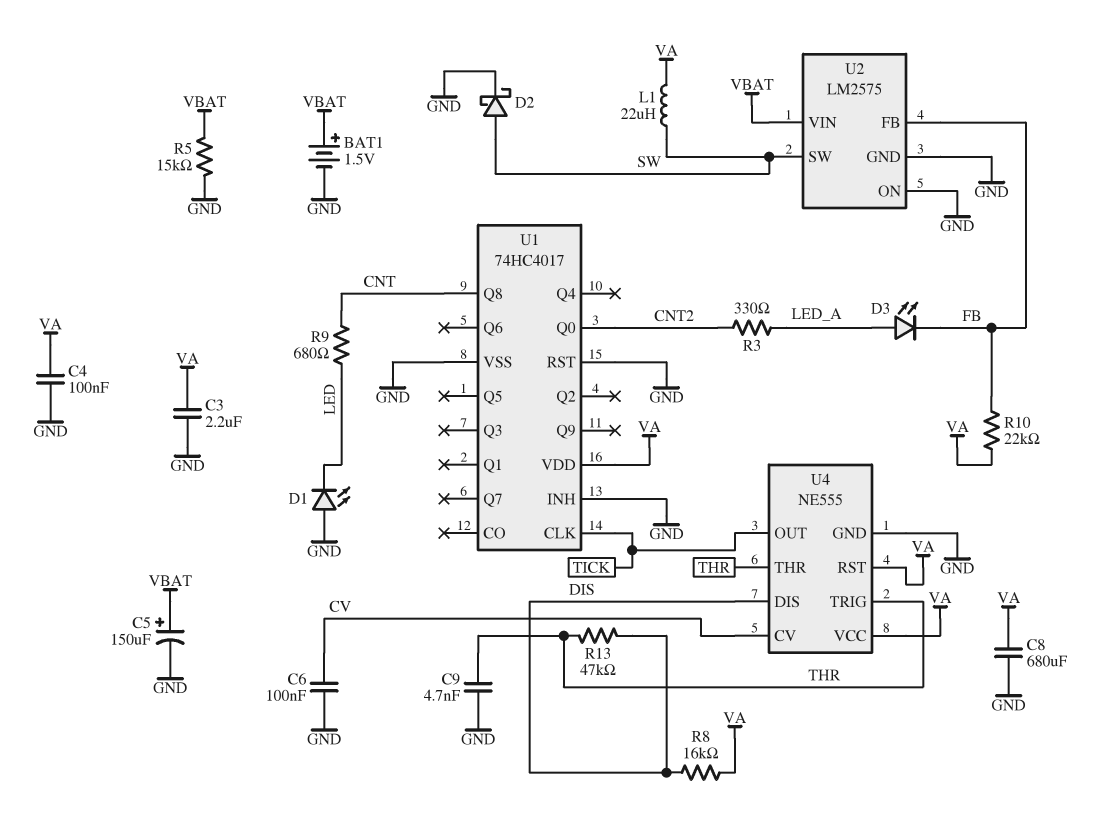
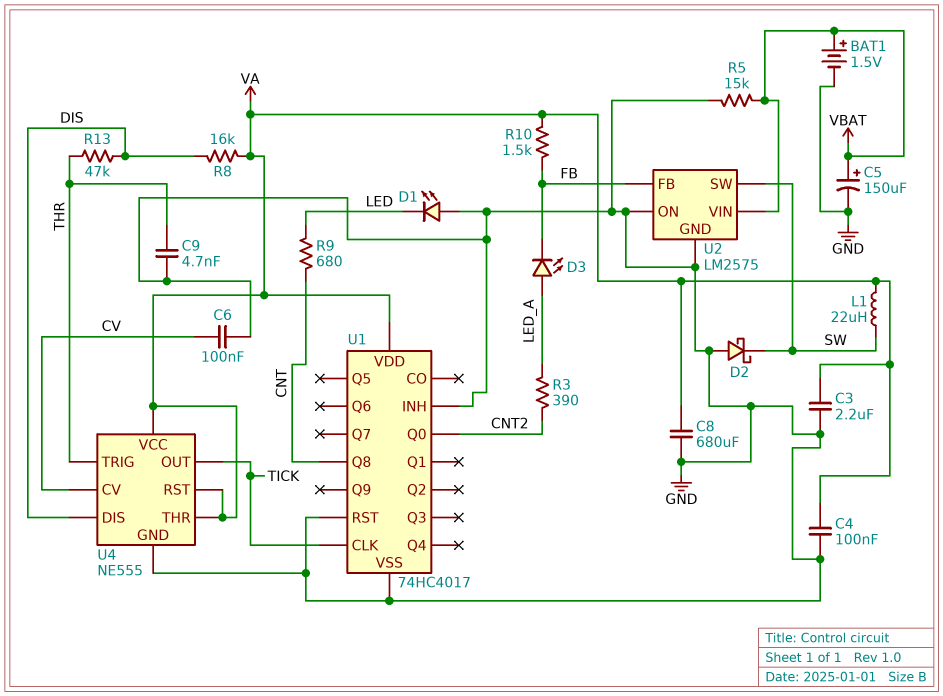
D2: schottky (A SW, K GND) -> schottky (A GND, K SW)
R3: 330 (CNT2, LED_A) -> 390 (CNT2, LED_A)
R10: 22k (FB, VA) -> 1.5k (FB, VA)
U4 pin THR: THR -> VA

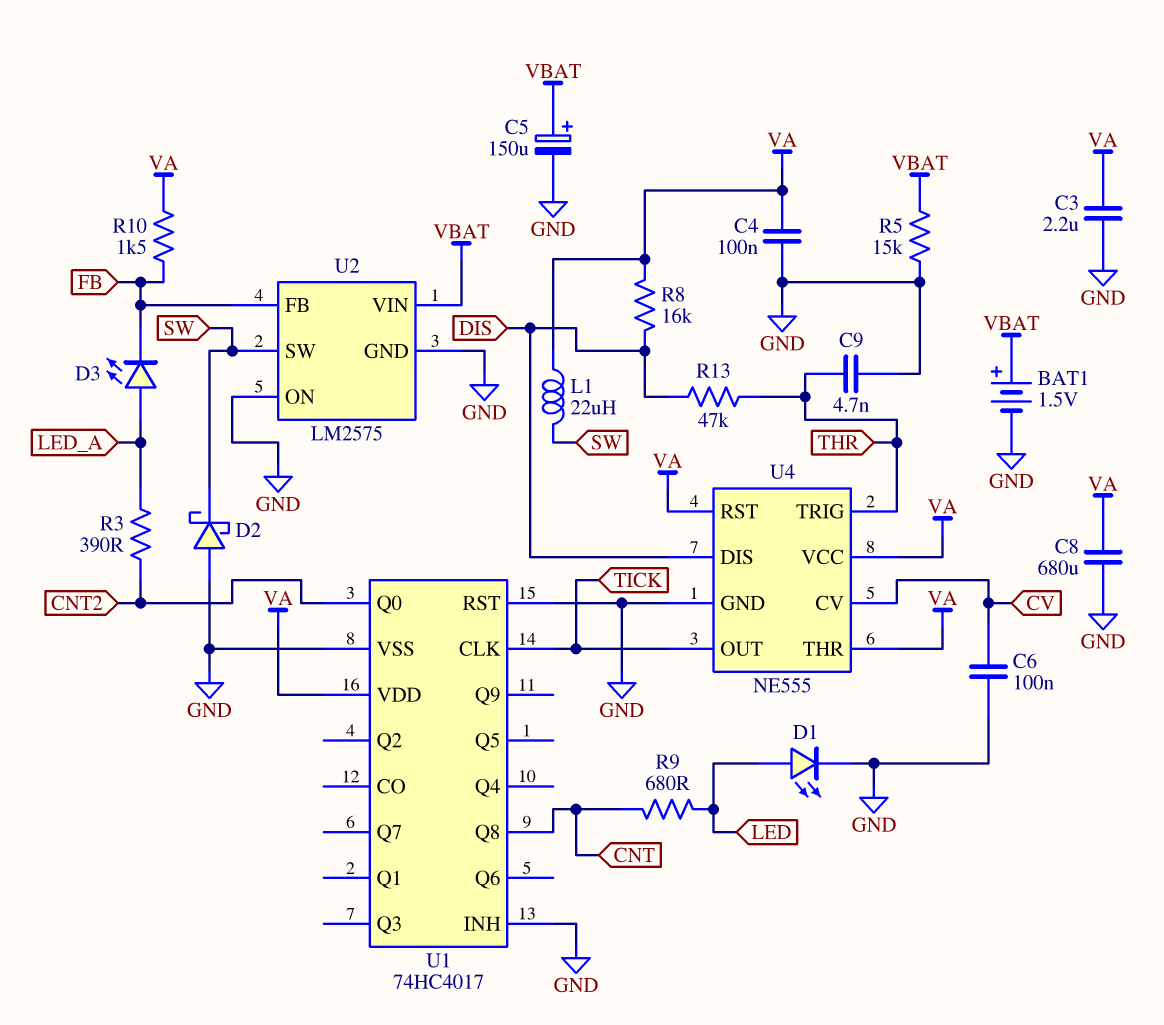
D1: LED (A GND, K LED) -> LED (A LED, K GND)

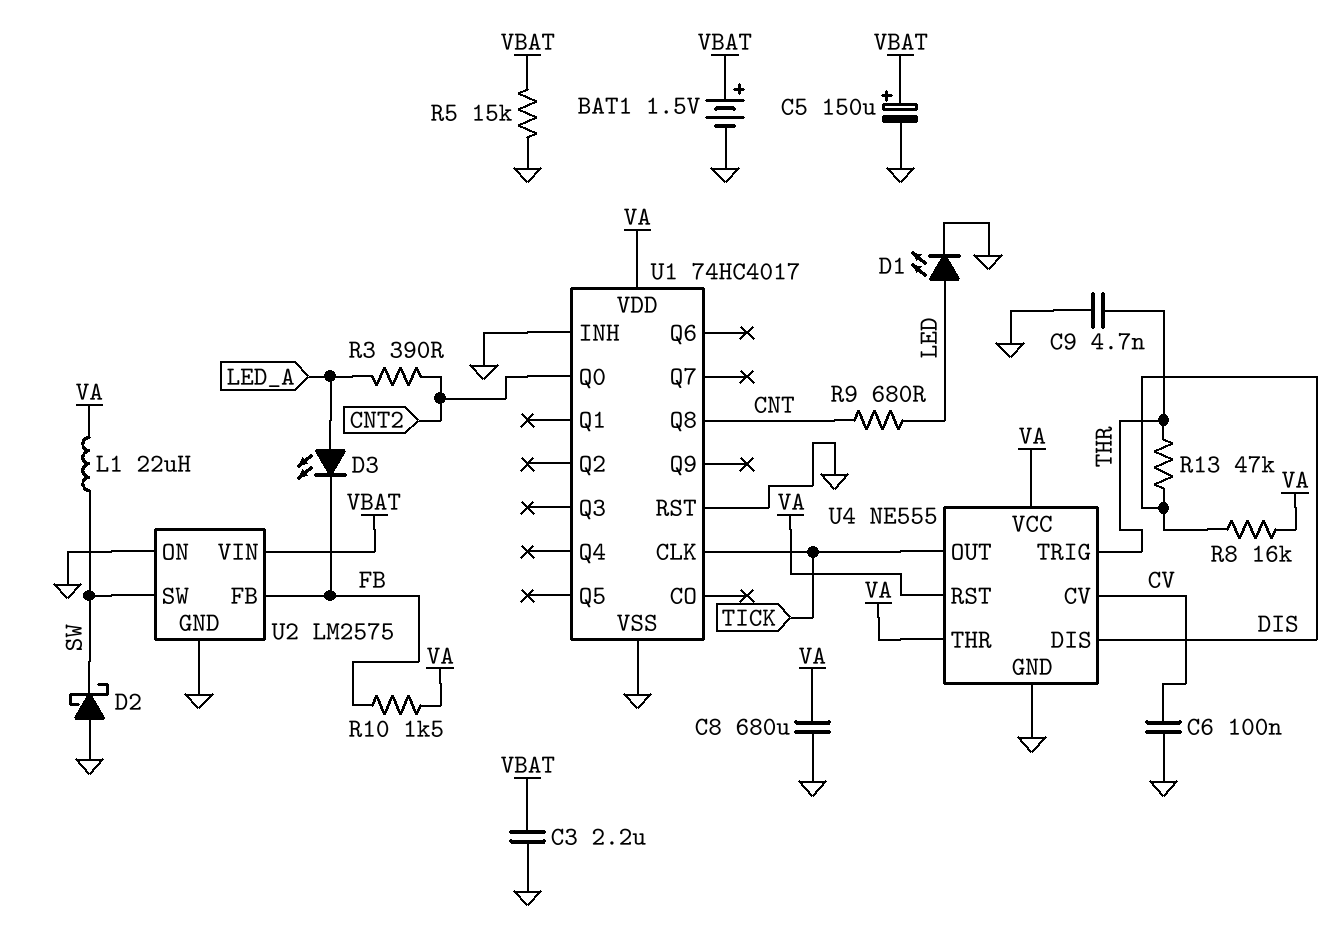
C3: 2.2uF (GND, VA) -> 2.2uF (GND, VBAT)
C4: 100nF (GND, VA) -> none

